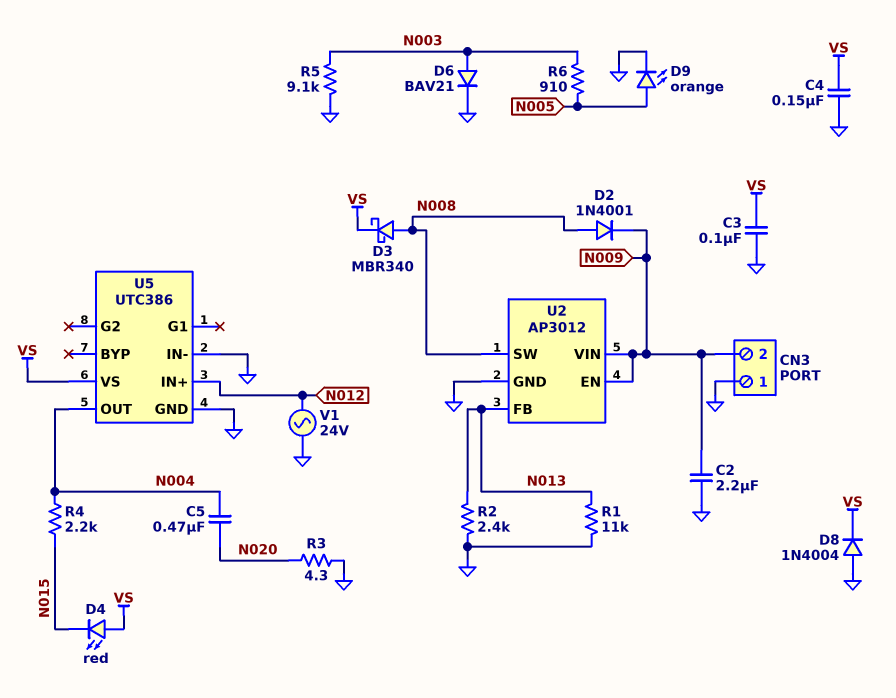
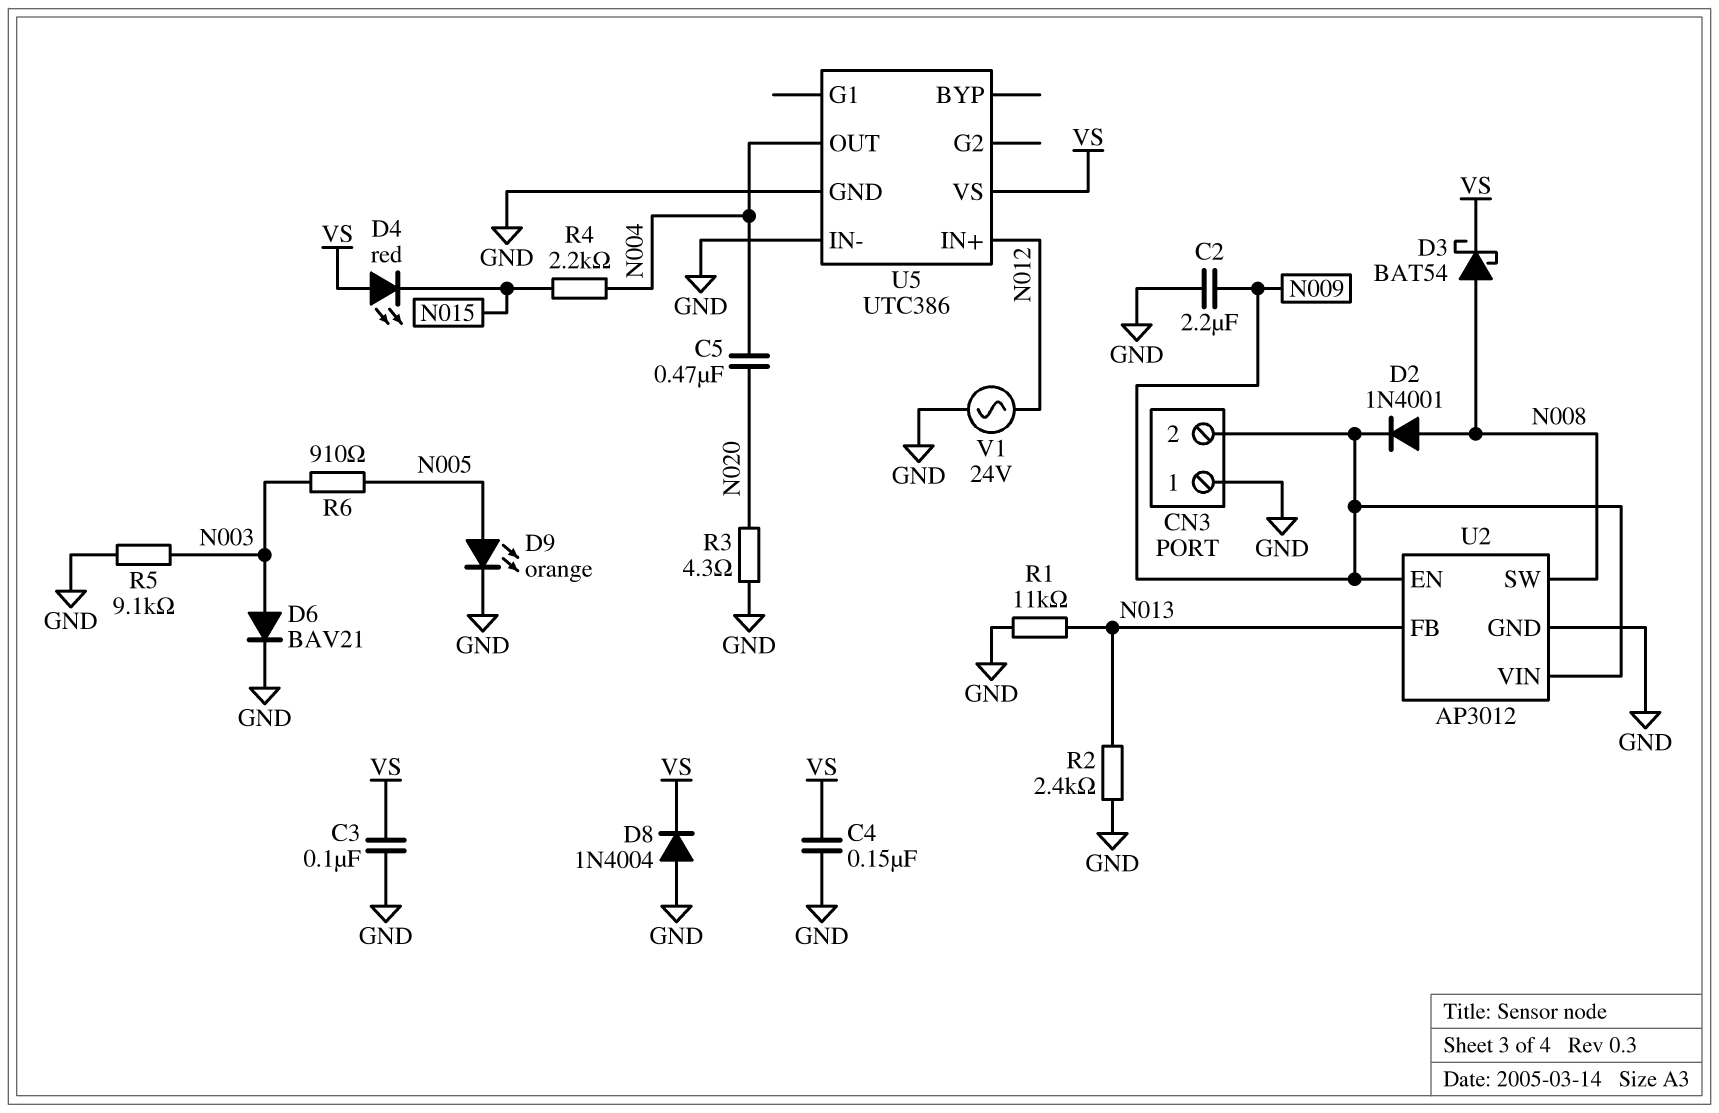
D3: schottky MBR340 (A N008, K VS) -> schottky BAT54 (A N008, K VS)

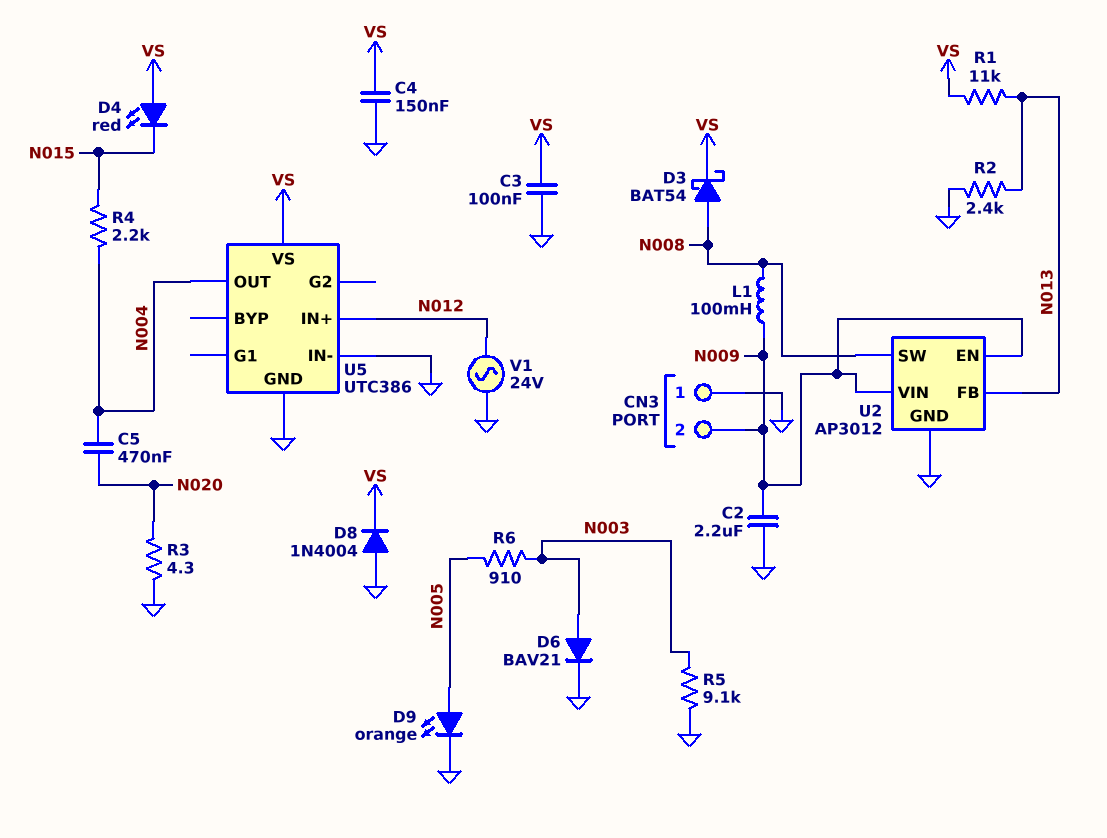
D2: diode 1N4001 (A N008, K N009) -> none
L1: none -> 100mH (N008, N009)
R1: 11k (GND, N013) -> 11k (N013, VS)

